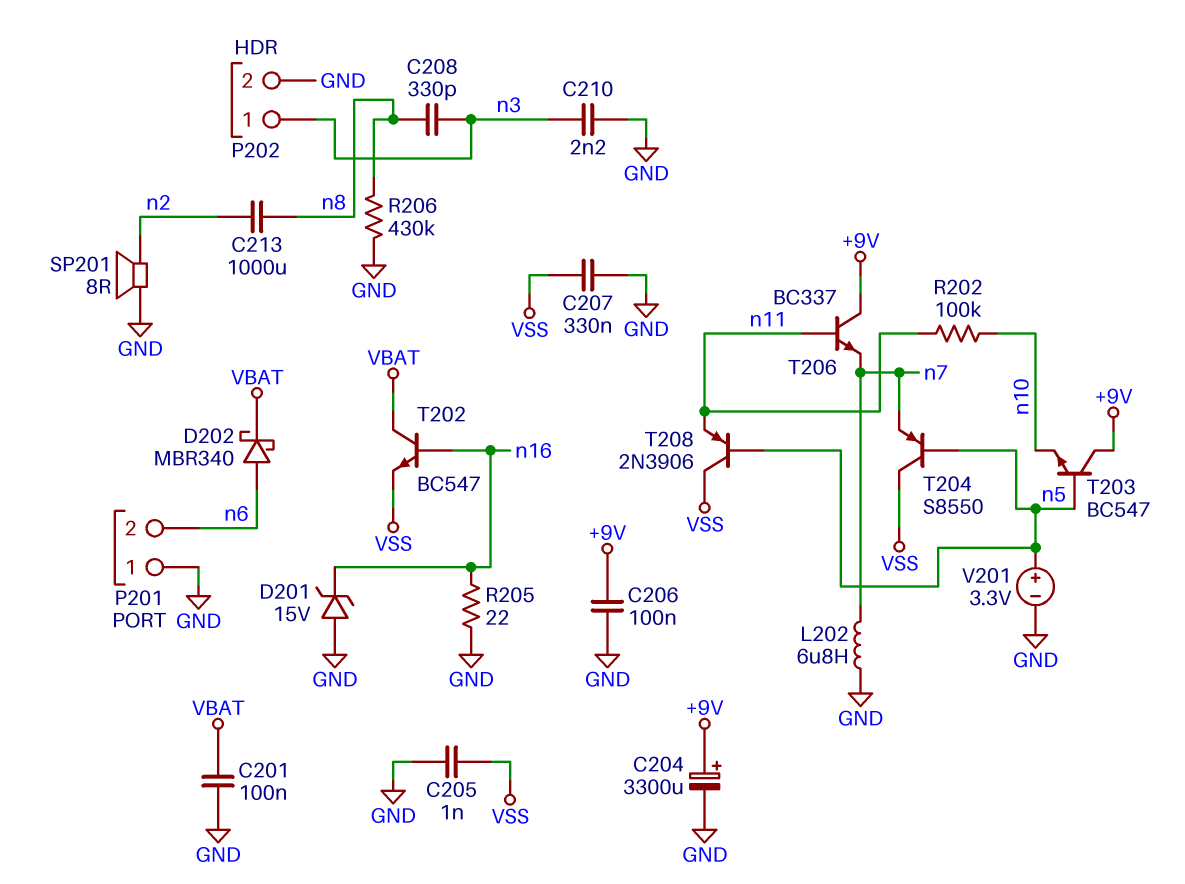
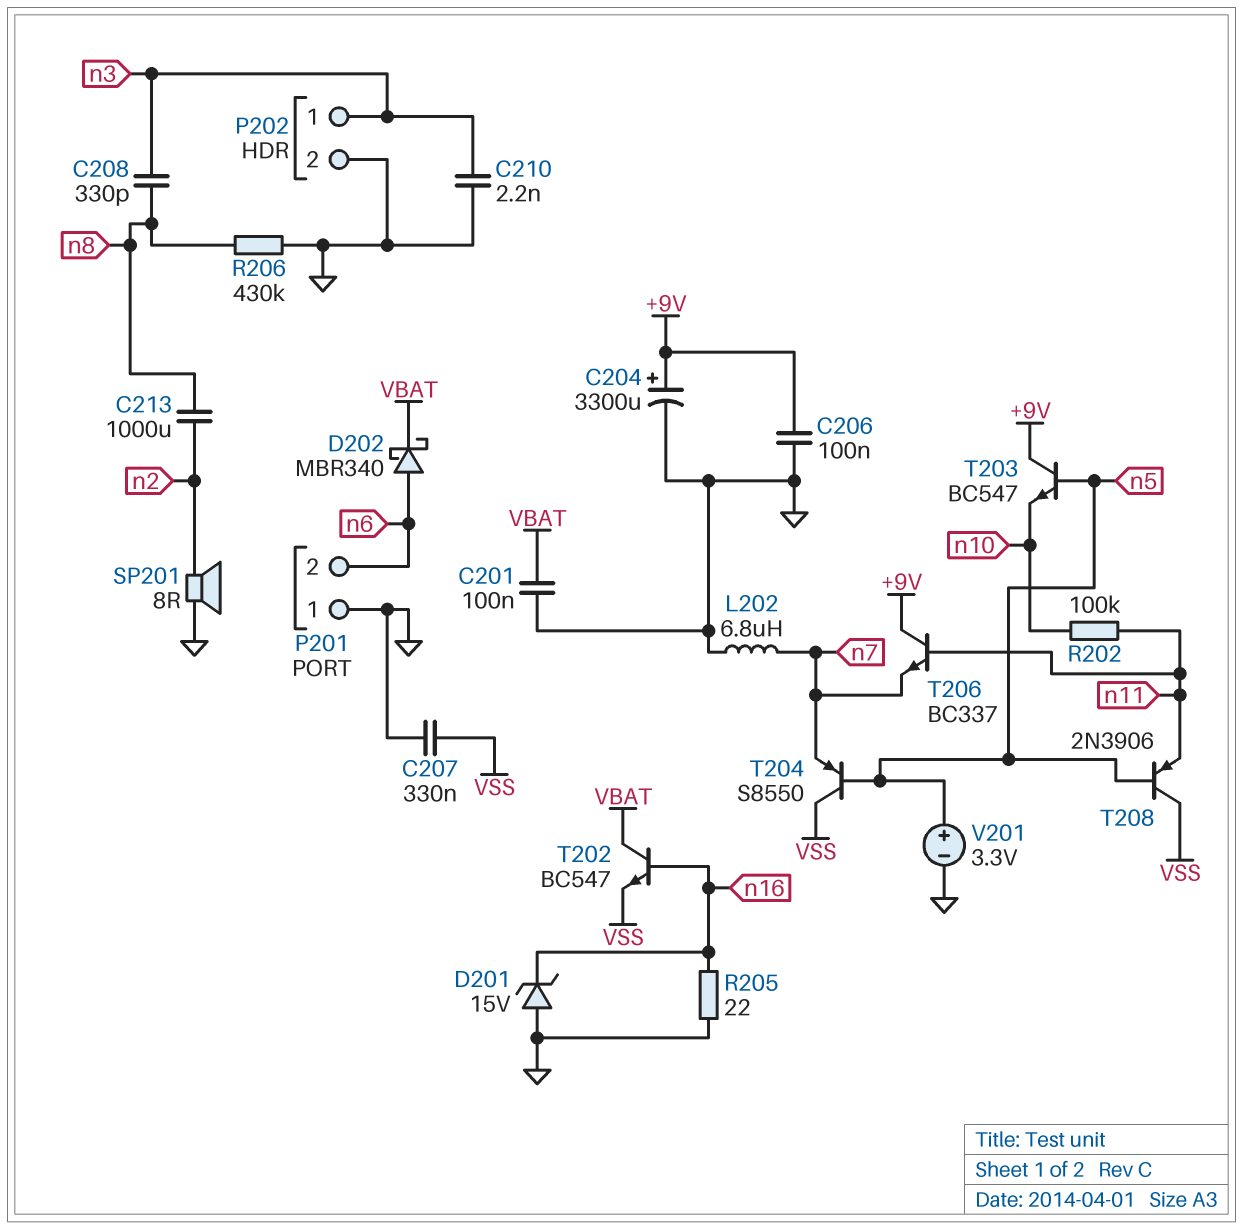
C205: 1nF (GND, VSS) -> none

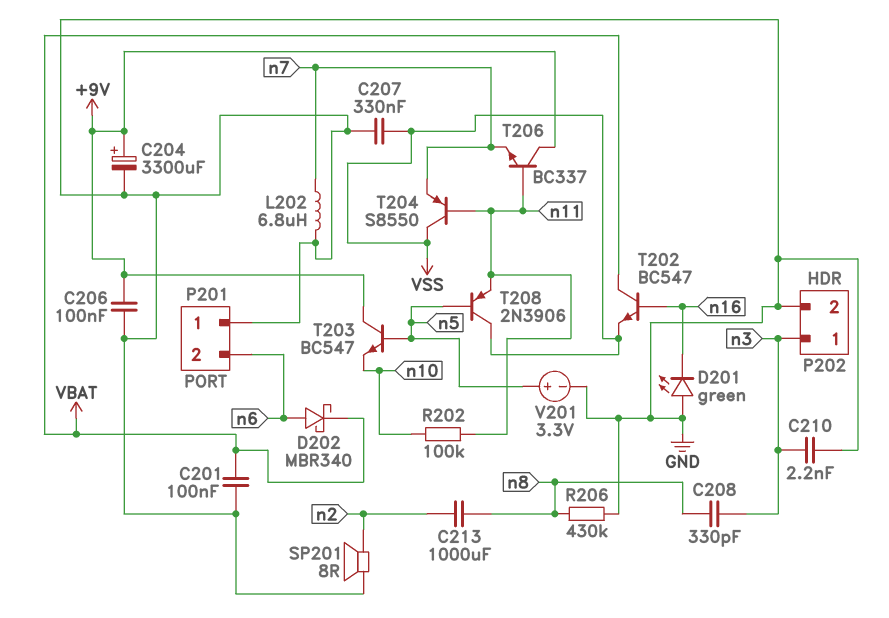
D201: zener 15V (A GND, K n16) -> LED green (A GND, K n16)
R205: 22 (GND, n16) -> none
T204: PNP S8550 (B n5, C VSS, E n7) -> PNP S8550 (B n11, C VSS, E n7)

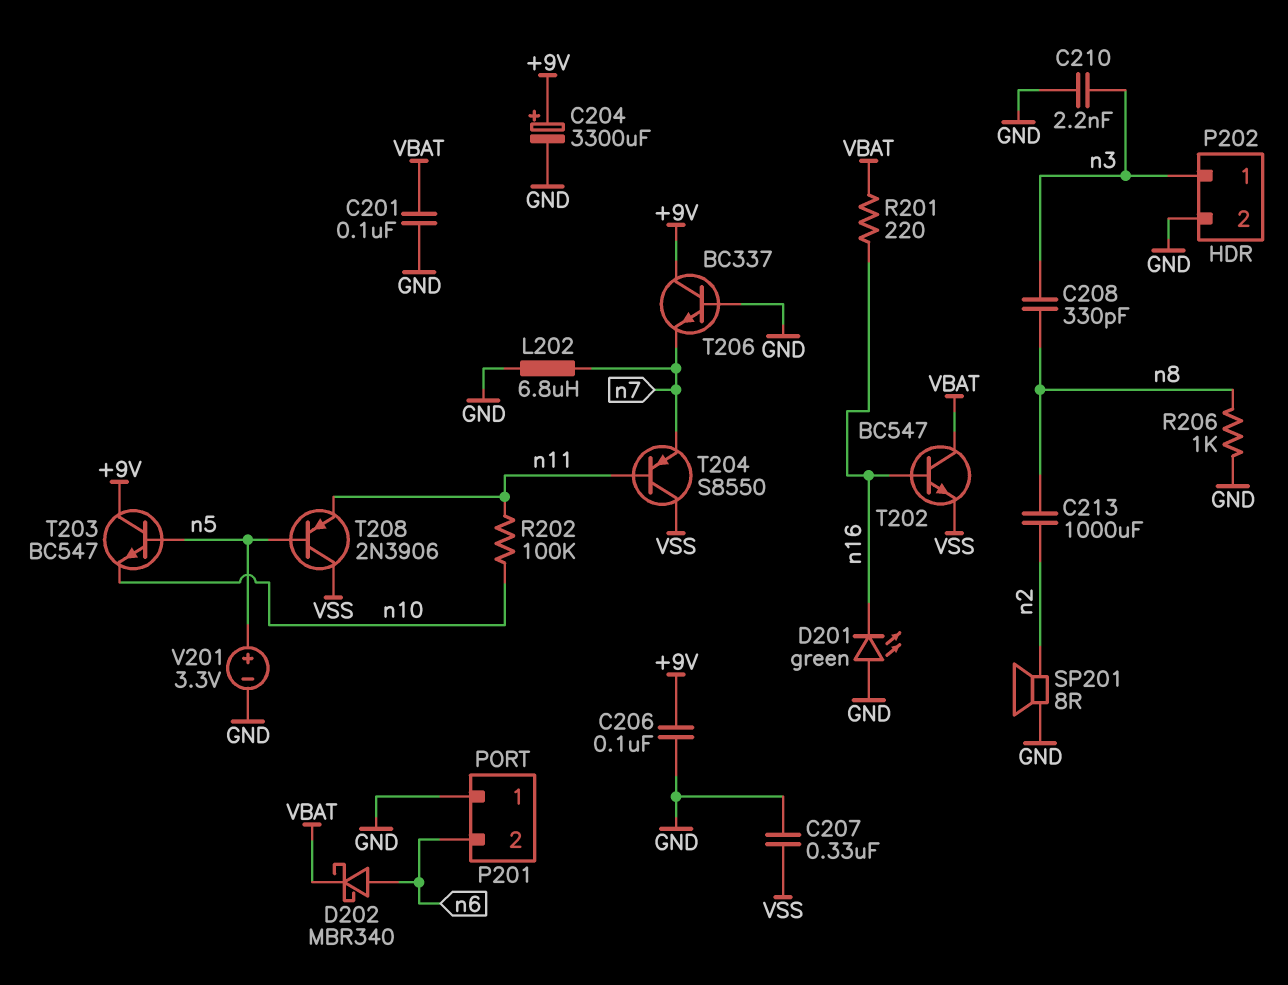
R201: none -> 220 (VBAT, n16)
R206: 430k (GND, n8) -> 1k (GND, n8)
T206: NPN BC337 (B n11, C +9V, E n7) -> NPN BC337 (B GND, C +9V, E n7)

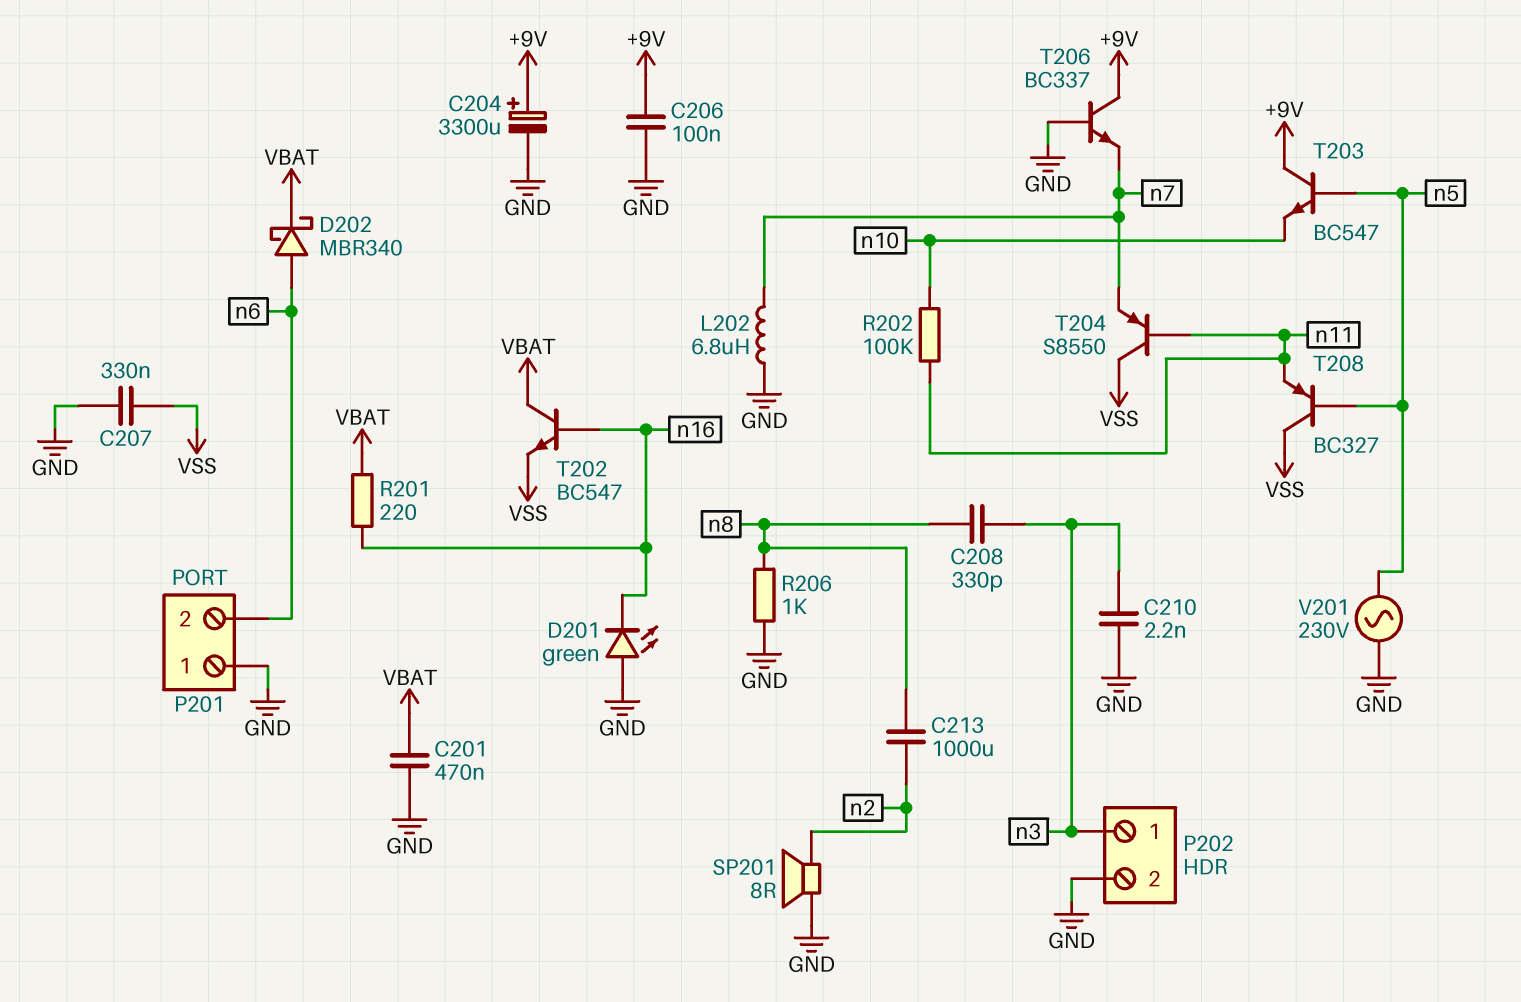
C201: 100nF (GND, VBAT) -> 470nF (GND, VBAT)
T208: PNP 2N3906 (B n5, C VSS, E n11) -> PNP BC327 (B n5, C VSS, E n11)
V201: 3.3V (plus n5, minus GND) -> AC 230V (GND, n5)

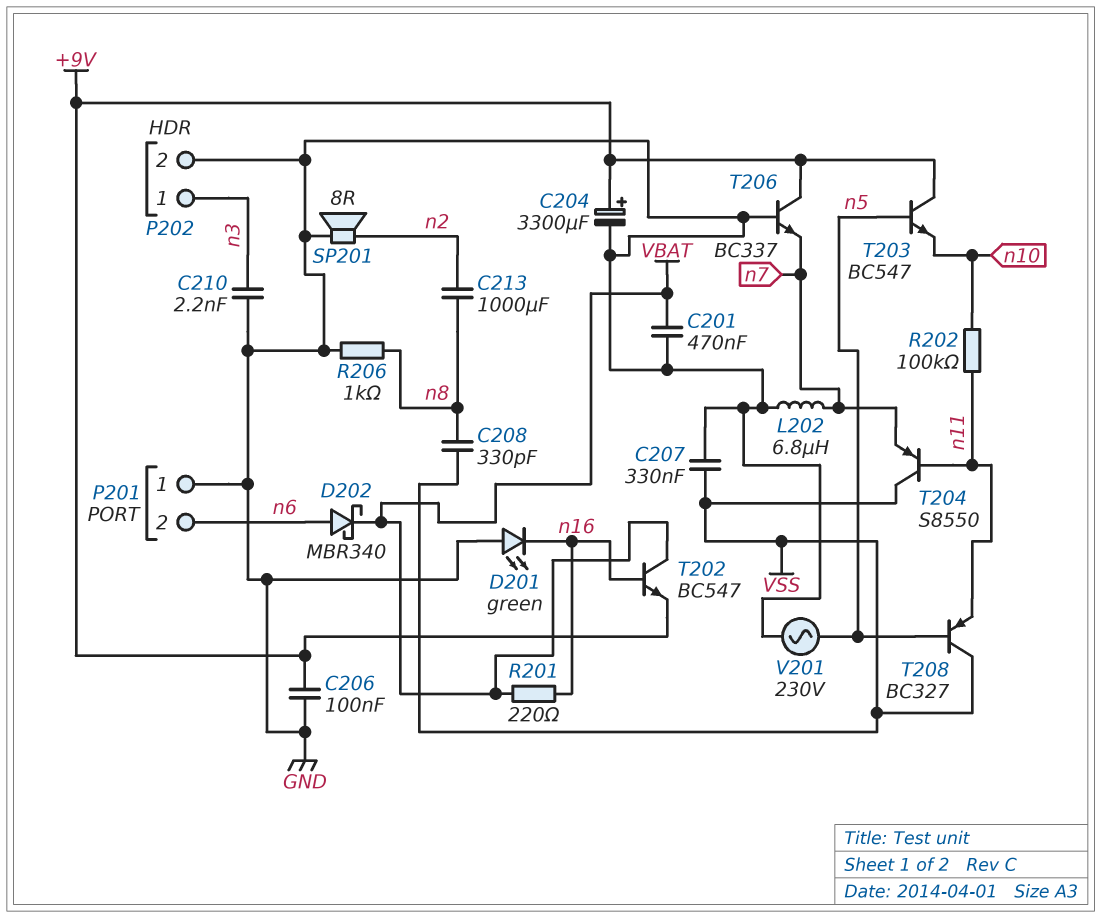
C208: 330pF (n3, n8) -> 330pF (VSS, n8)
T202: NPN BC547 (B n16, C VBAT, E VSS) -> NPN BC547 (B n16, C VBAT, E +9V)

